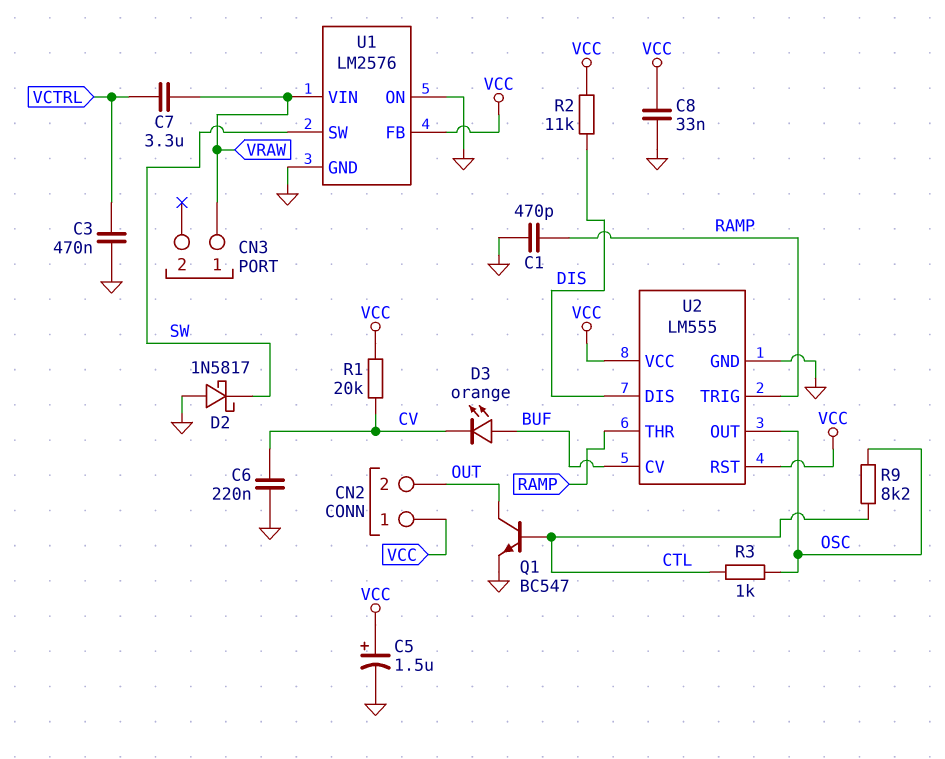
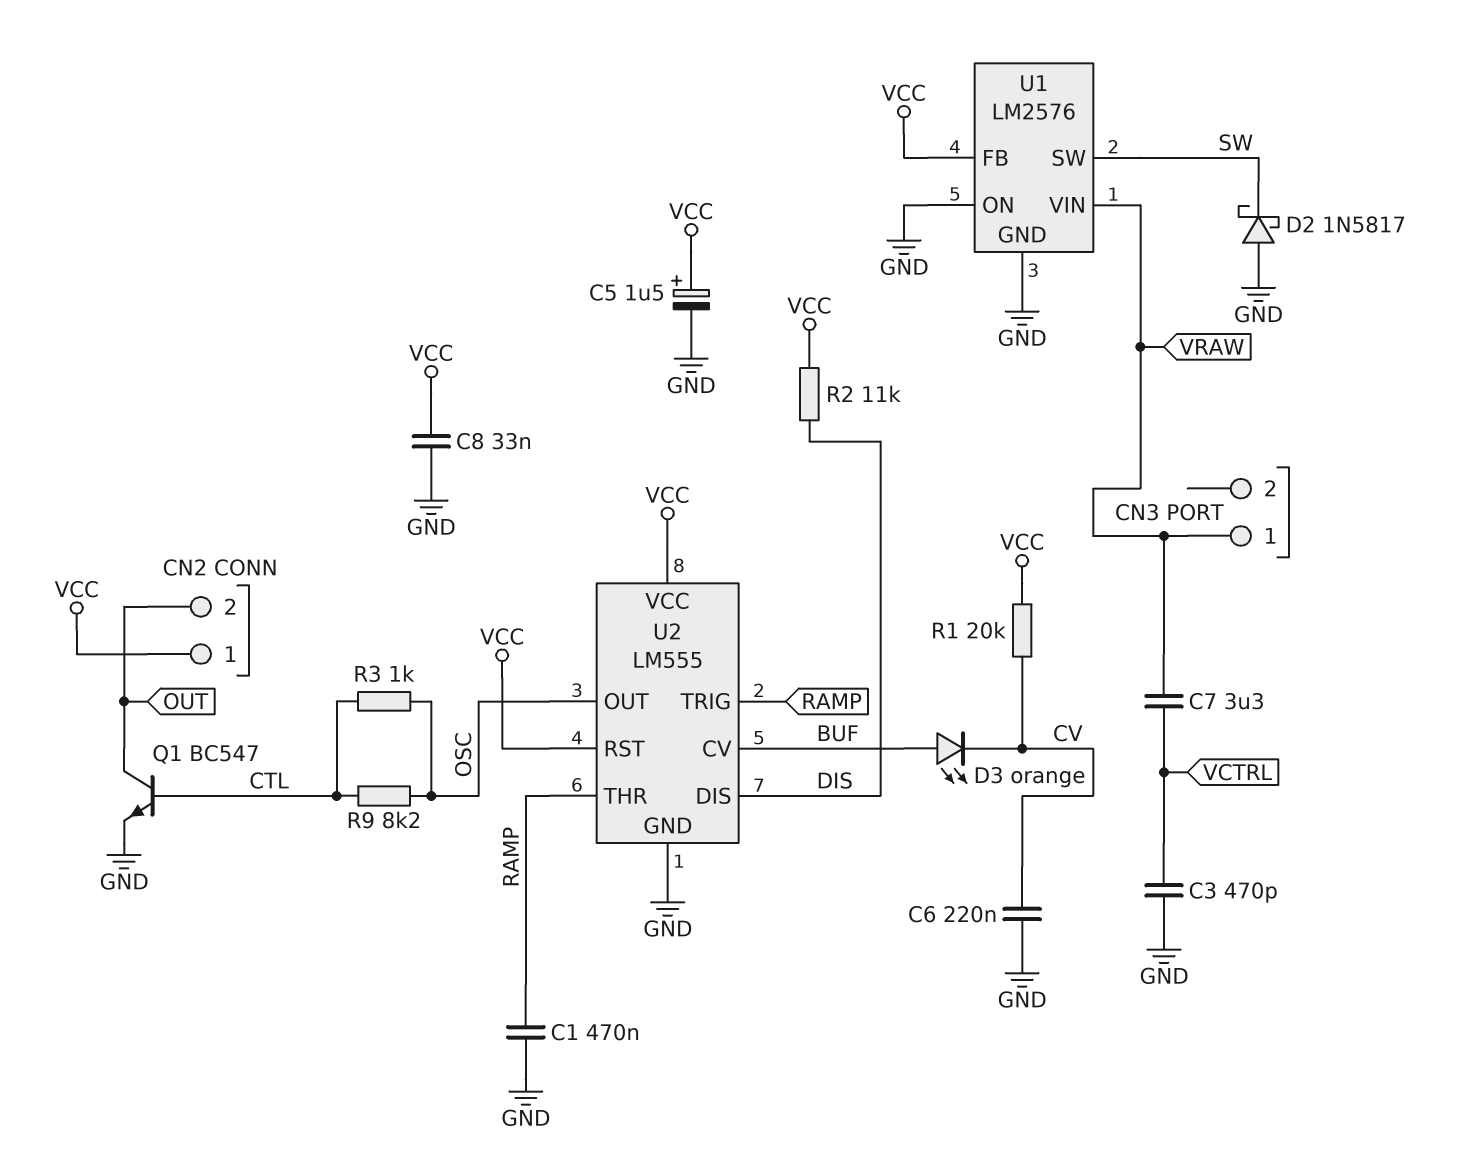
C1: 470pF (GND, RAMP) -> 470nF (GND, RAMP)
C3: 470nF (GND, VCTRL) -> 470pF (GND, VCTRL)

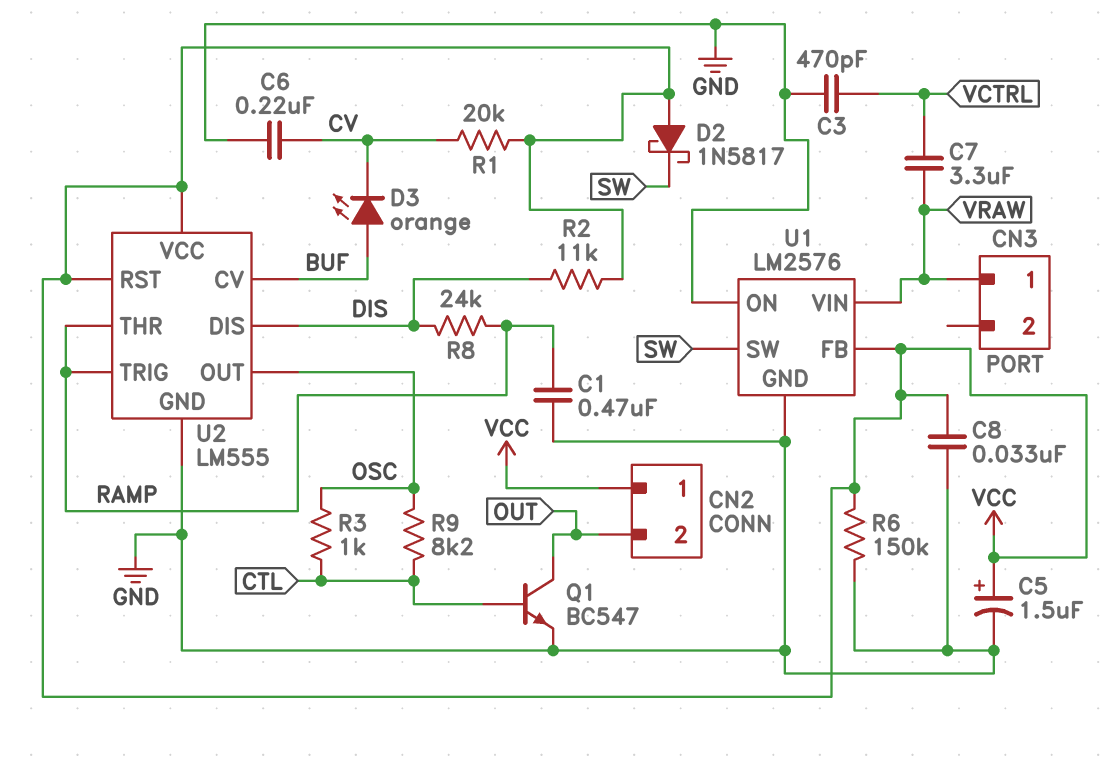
D2: schottky 1N5817 (A GND, K SW) -> schottky 1N5817 (A VCC, K SW)
R6: none -> 150k (GND, VCC)
R8: none -> 24k (DIS, RAMP)

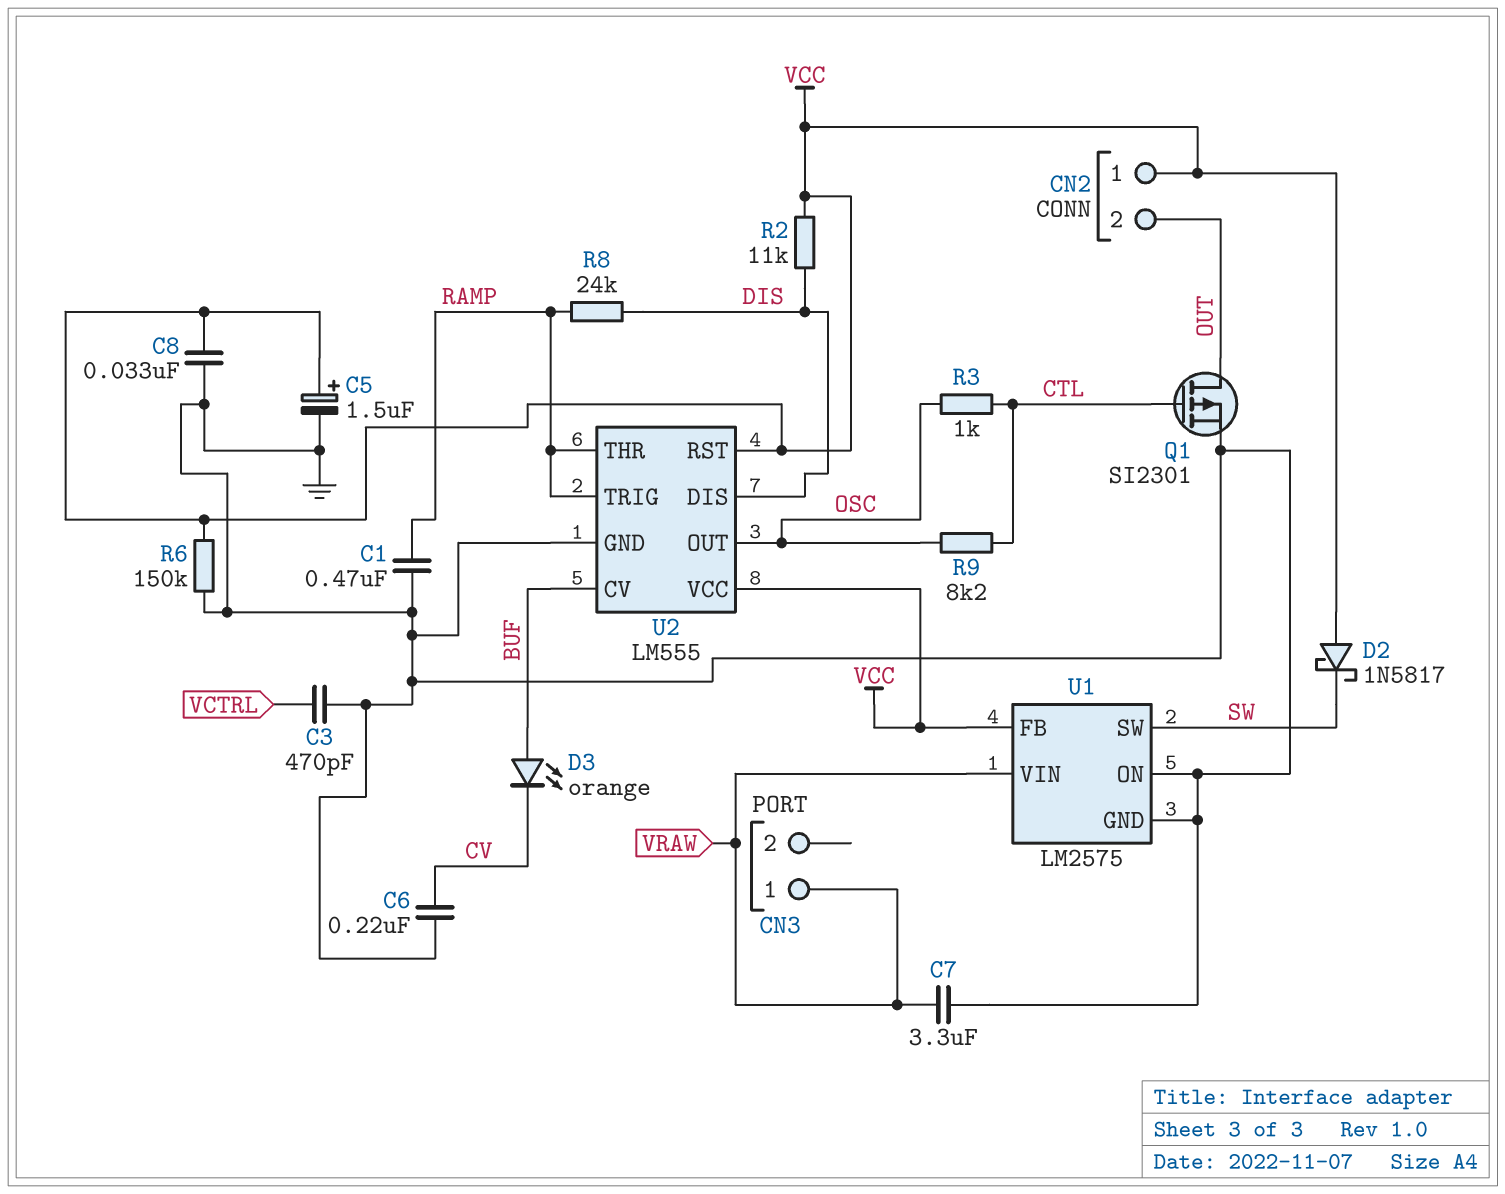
C7: 3.3uF (VCTRL, VRAW) -> 3.3uF (GND, VRAW)
Q1: NPN BC547 (B CTL, C OUT, E GND) -> PMOS SI2301 (G CTL, D OUT, S GND)
R1: 20k (CV, VCC) -> none
U1: LM2576 -> LM2575

